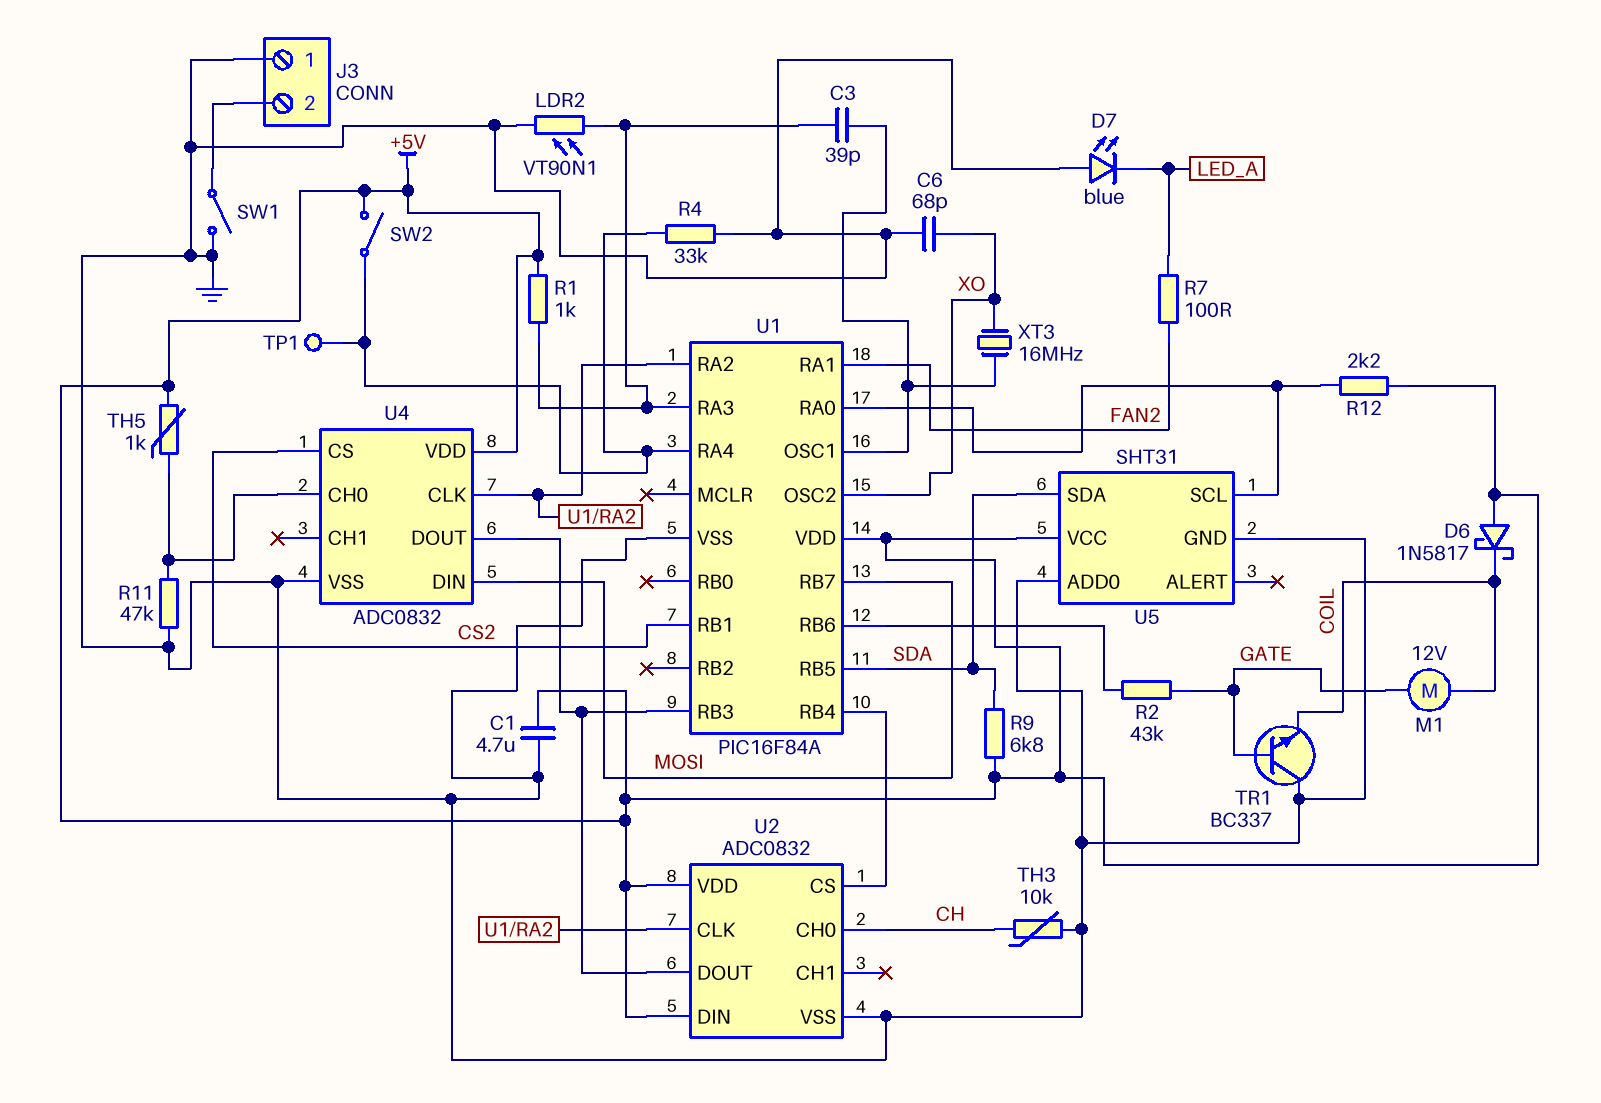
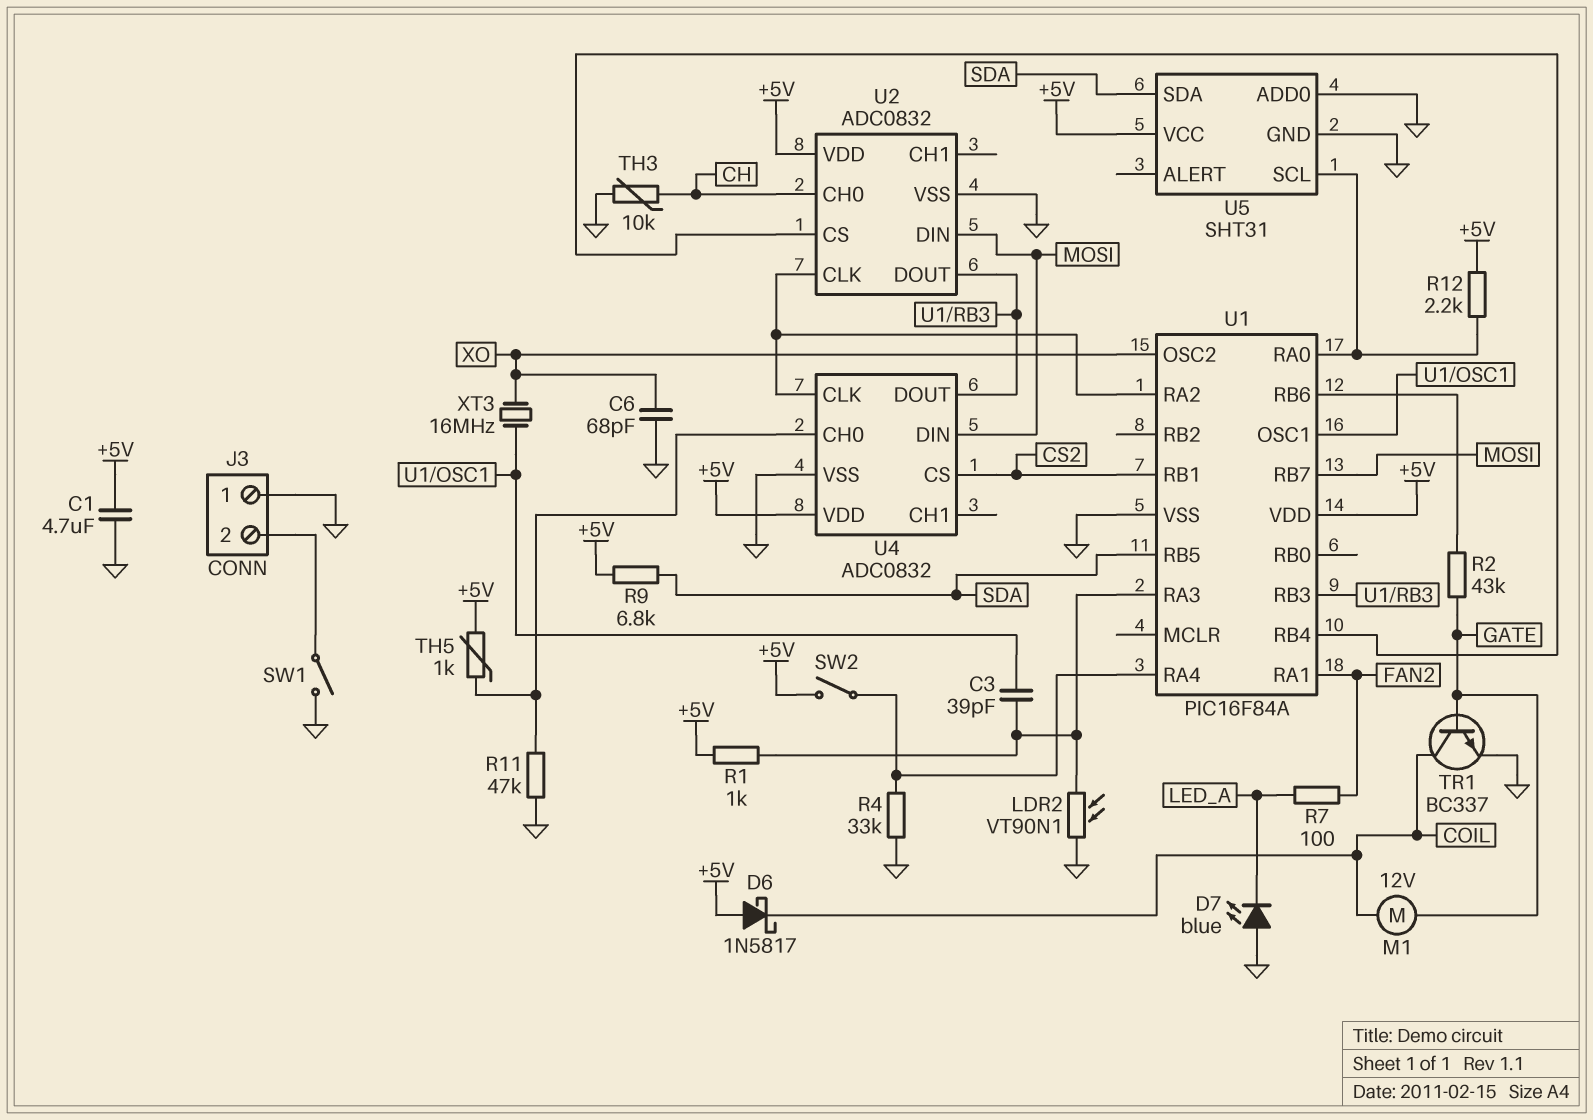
TP1: test point (U1/RA4) -> none
TR1: NPN BC337 (B GATE, C GND, E COIL) -> NPN BC337 (B GATE, C COIL, E GND)
U2 pin DIN: +5V -> MOSI

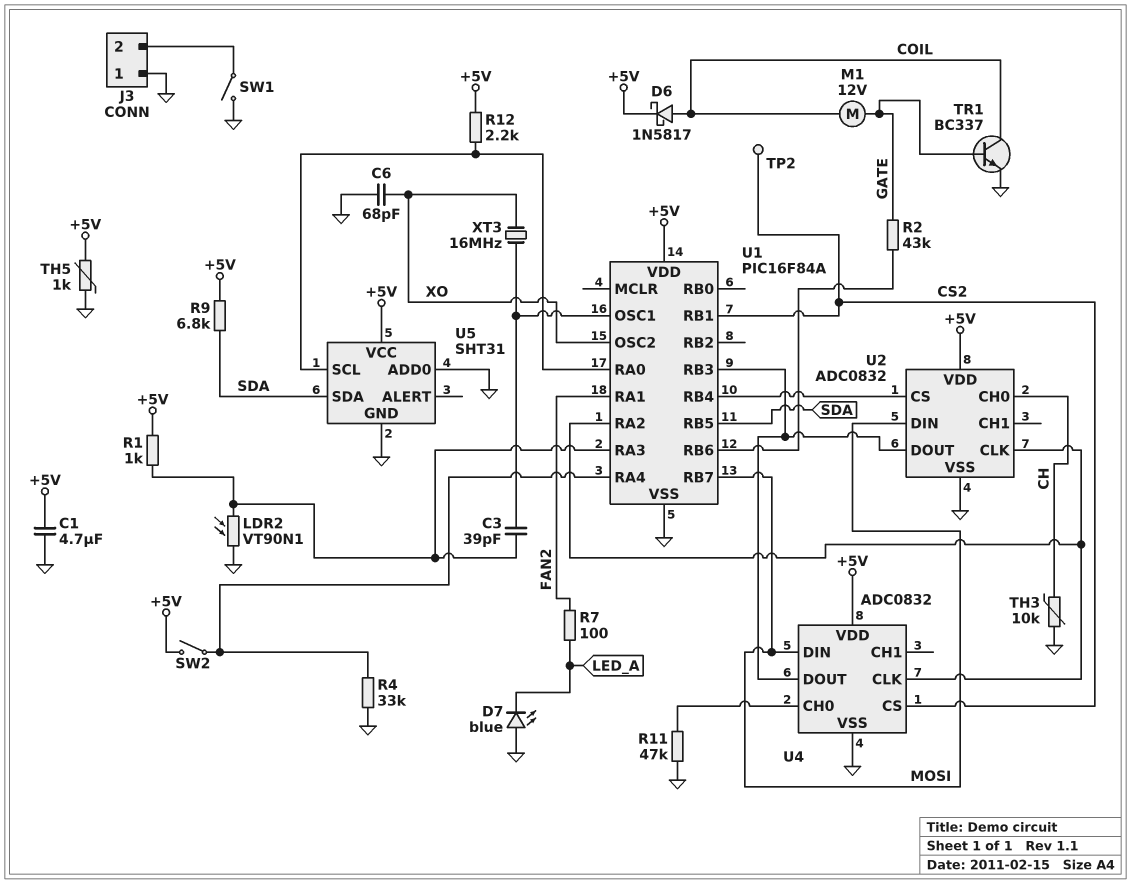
D6: schottky 1N5817 (A +5V, K COIL) -> schottky 1N5817 (A COIL, K +5V)
TH5: 1k (+5V, U4/CH0) -> 1k (+5V, GND)
TP2: none -> test point (CS2)

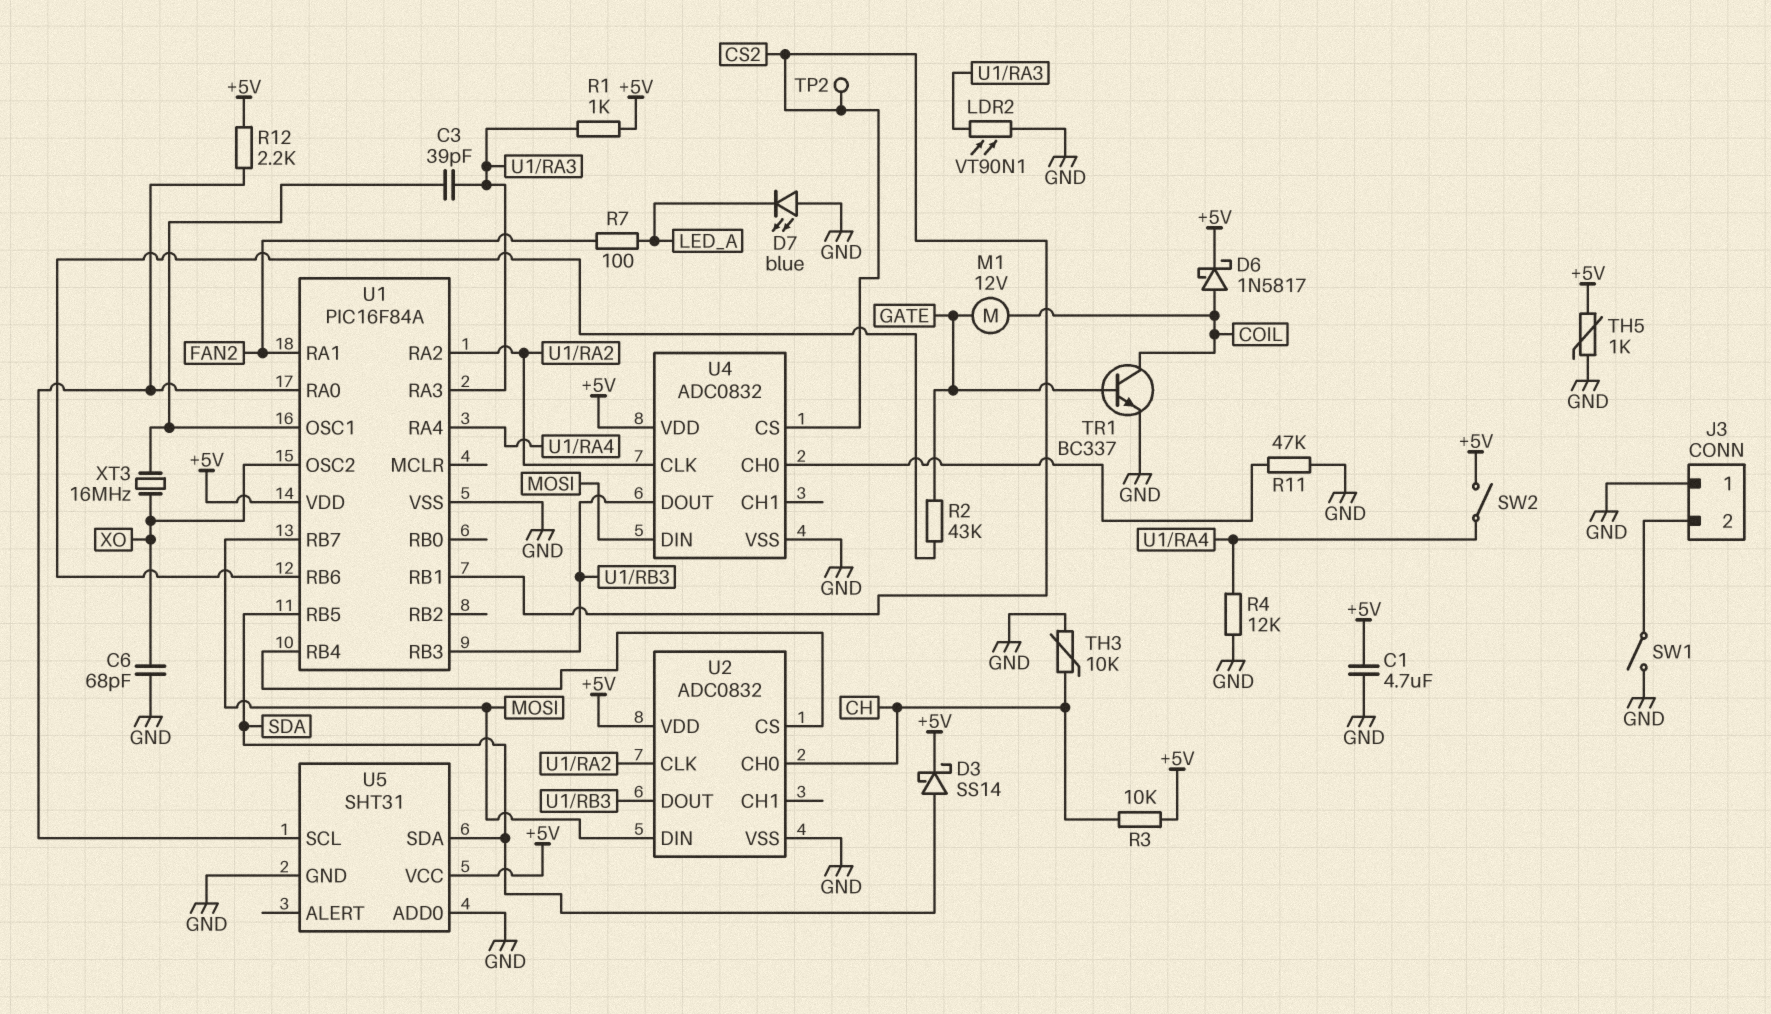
D3: none -> schottky SS14 (A SDA, K +5V)
R3: none -> 10k (+5V, CH)
R4: 33k (GND, U1/RA4) -> 12k (GND, U1/RA4)
R9: 6.8k (+5V, SDA) -> none

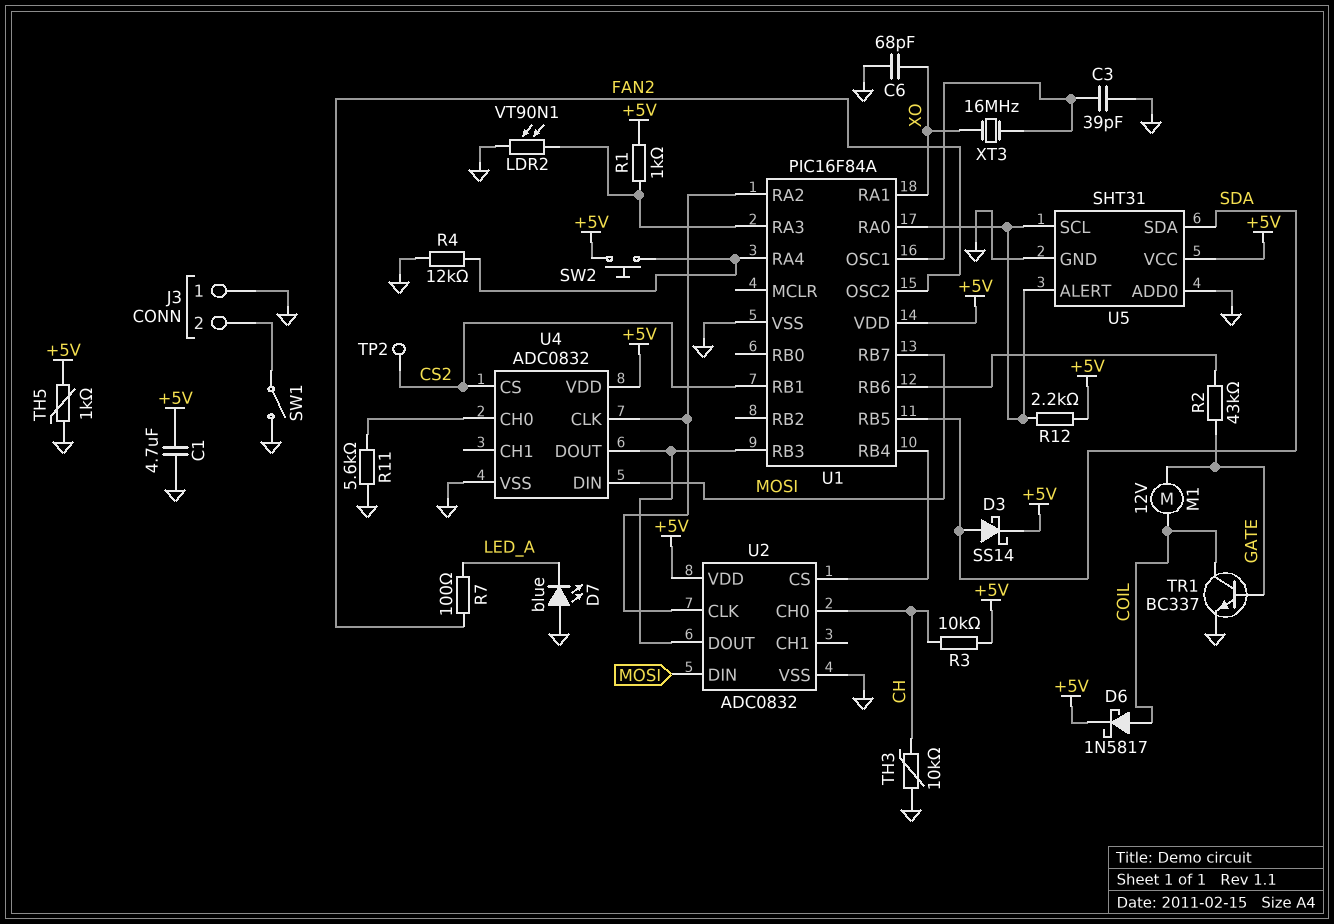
C3: 39pF (U1/OSC1, U1/RA3) -> 39pF (GND, U1/OSC1)
R11: 47k (GND, U4/CH0) -> 5.6k (GND, U4/CH0)
SW2: switch (+5V, U1/RA4) -> button (+5V, U1/RA4)
U1 pin OSC2: XO -> FAN2
U1 pin RA1: FAN2 -> XO
U5 pin ALERT: none -> U1/RA0

